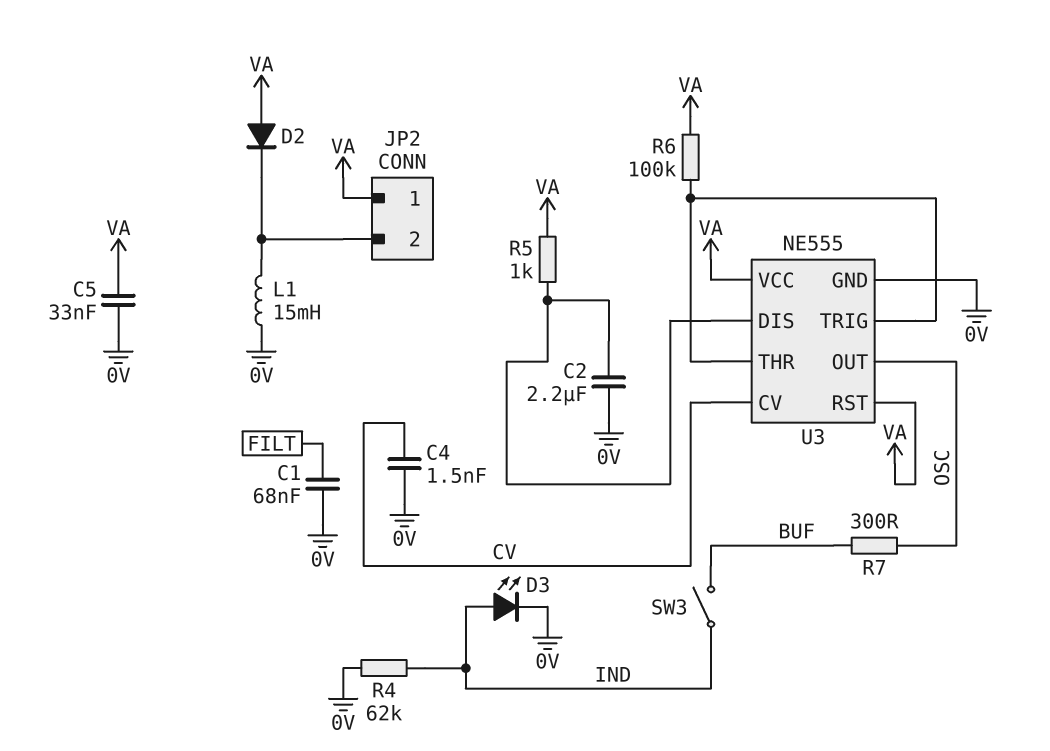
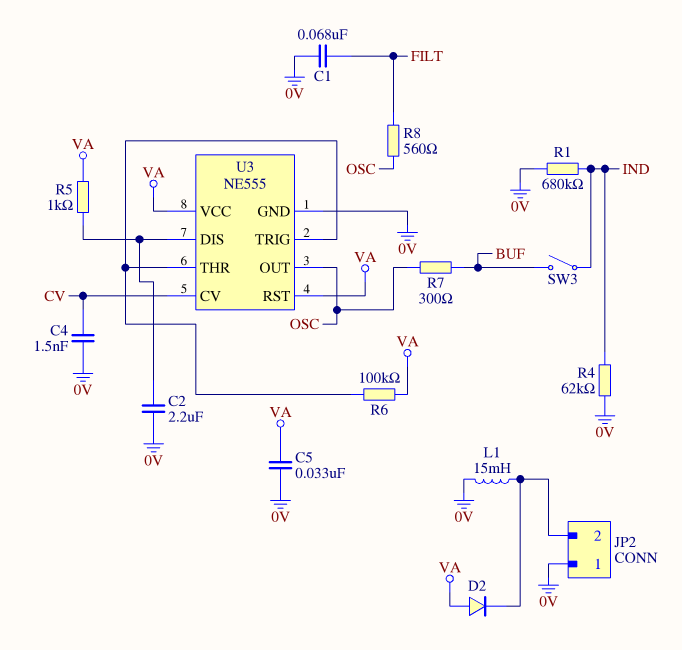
D3: LED (A IND, K 0V) -> none
JP2 pin 1: VA -> 0V
R1: none -> 680k (0V, IND)
R8: none -> 560 (FILT, OSC)

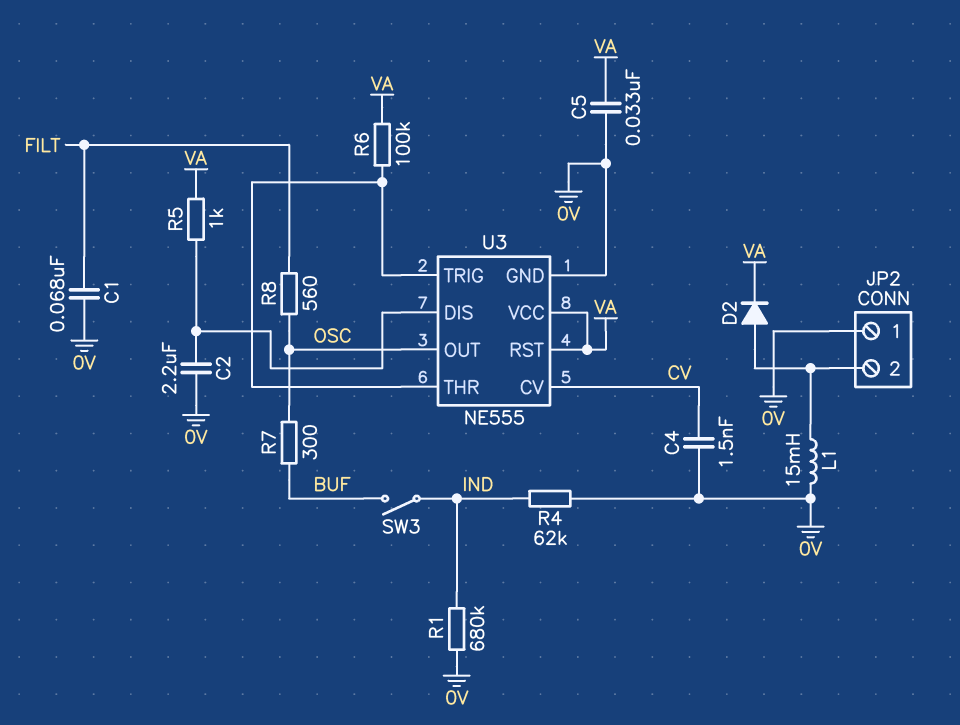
D2: diode (A VA, K JP2/2) -> diode (A JP2/2, K VA)

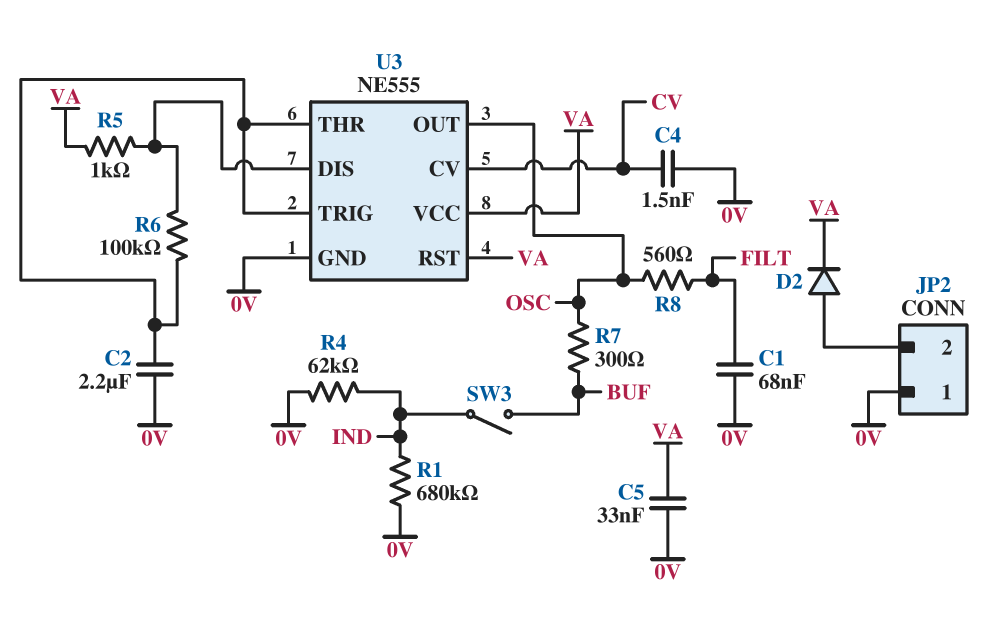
C2: 2.2uF (0V, U3/DIS) -> 2.2uF (0V, U3/THR)
L1: 15mH (0V, JP2/2) -> none
R6: 100k (U3/THR, VA) -> 100k (U3/DIS, U3/THR)

